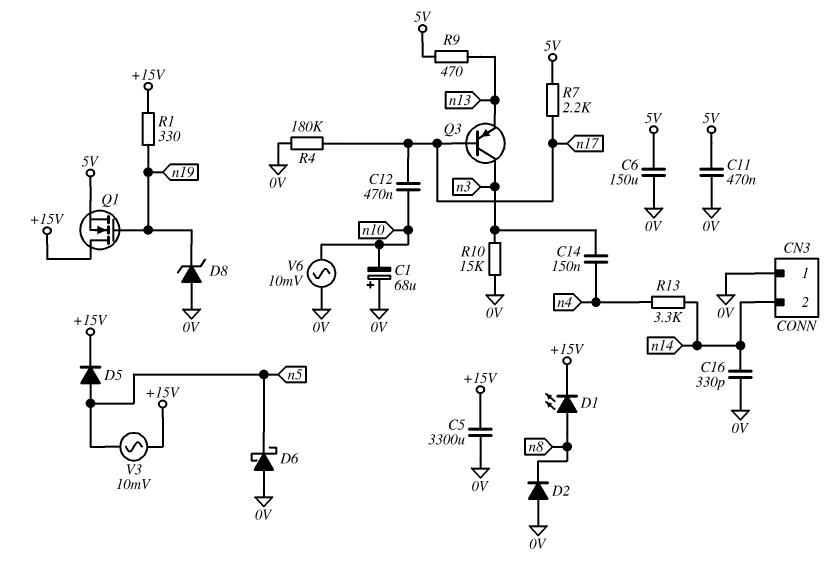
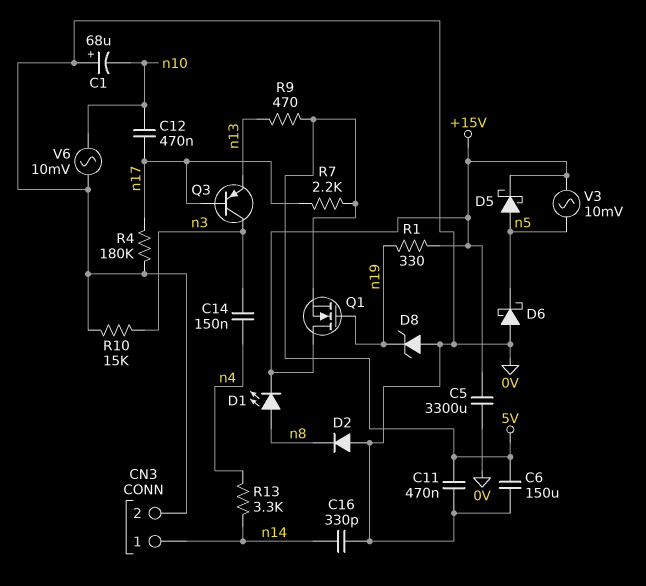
CN3 pin 1: 0V -> n14
CN3 pin 2: n14 -> 0V
D5: diode (A n5, K +15V) -> schottky (A n5, K +15V)

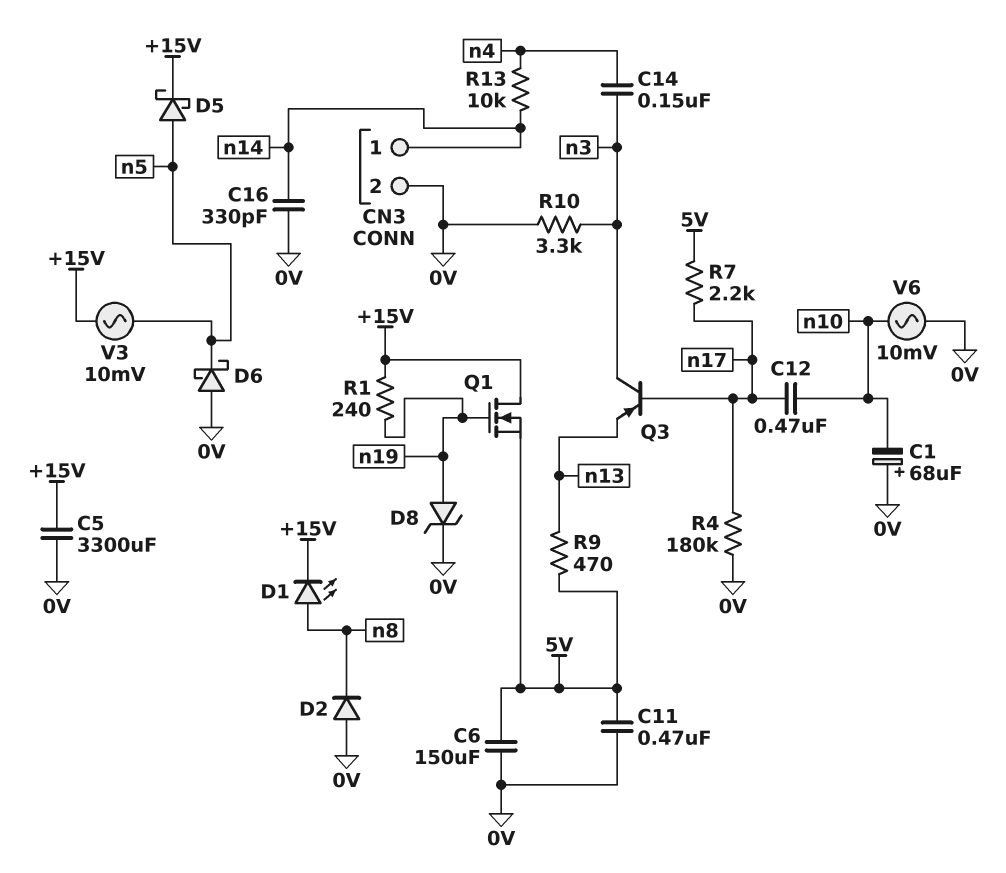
D8: zener (A 0V, K n19) -> zener (A n19, K 0V)
R1: 330 (+15V, n19) -> 240 (+15V, n19)
R10: 15k (0V, n3) -> 3.3k (0V, n3)
R13: 3.3k (n4, n14) -> 10k (n4, n14)

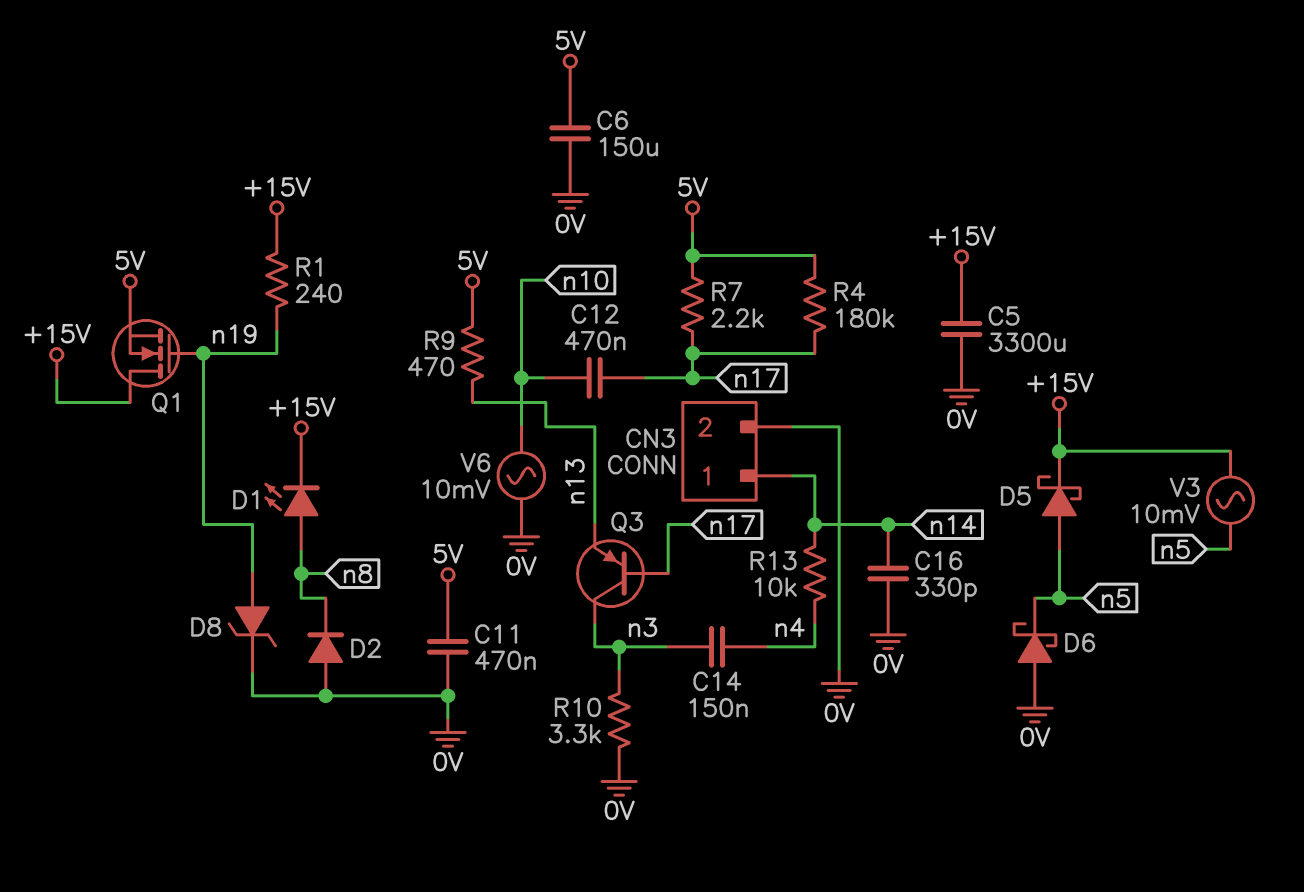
C1: 68uF (plus 0V, minus n10) -> none
R4: 180k (0V, n17) -> 180k (5V, n17)

